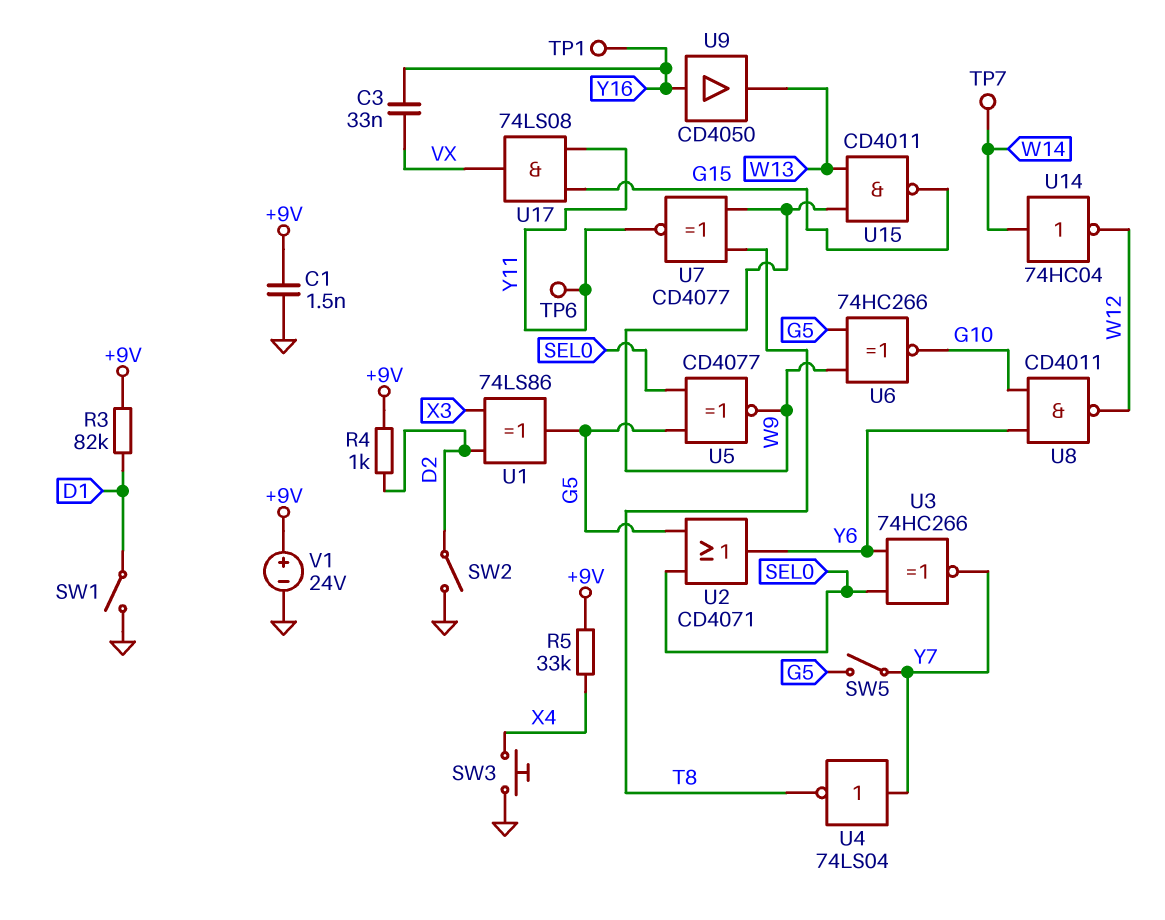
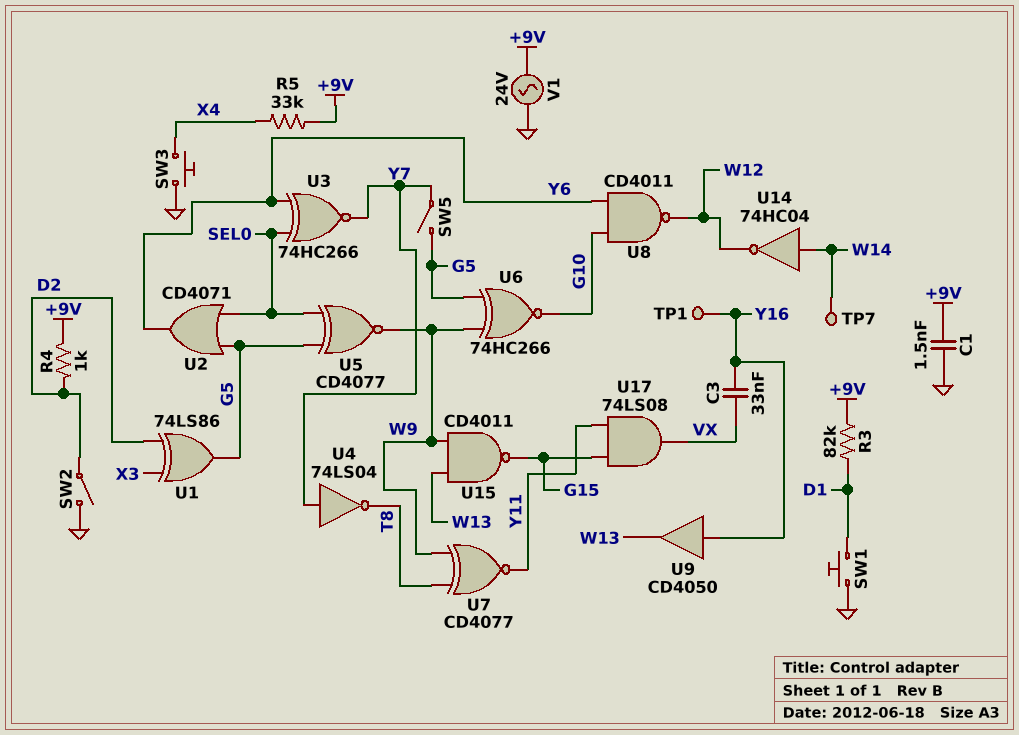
SW1: switch (D1, GND) -> button (D1, GND)
TP6: test point (Y11) -> none
V1: 24V (plus +9V, minus GND) -> AC 24V (+9V, GND)

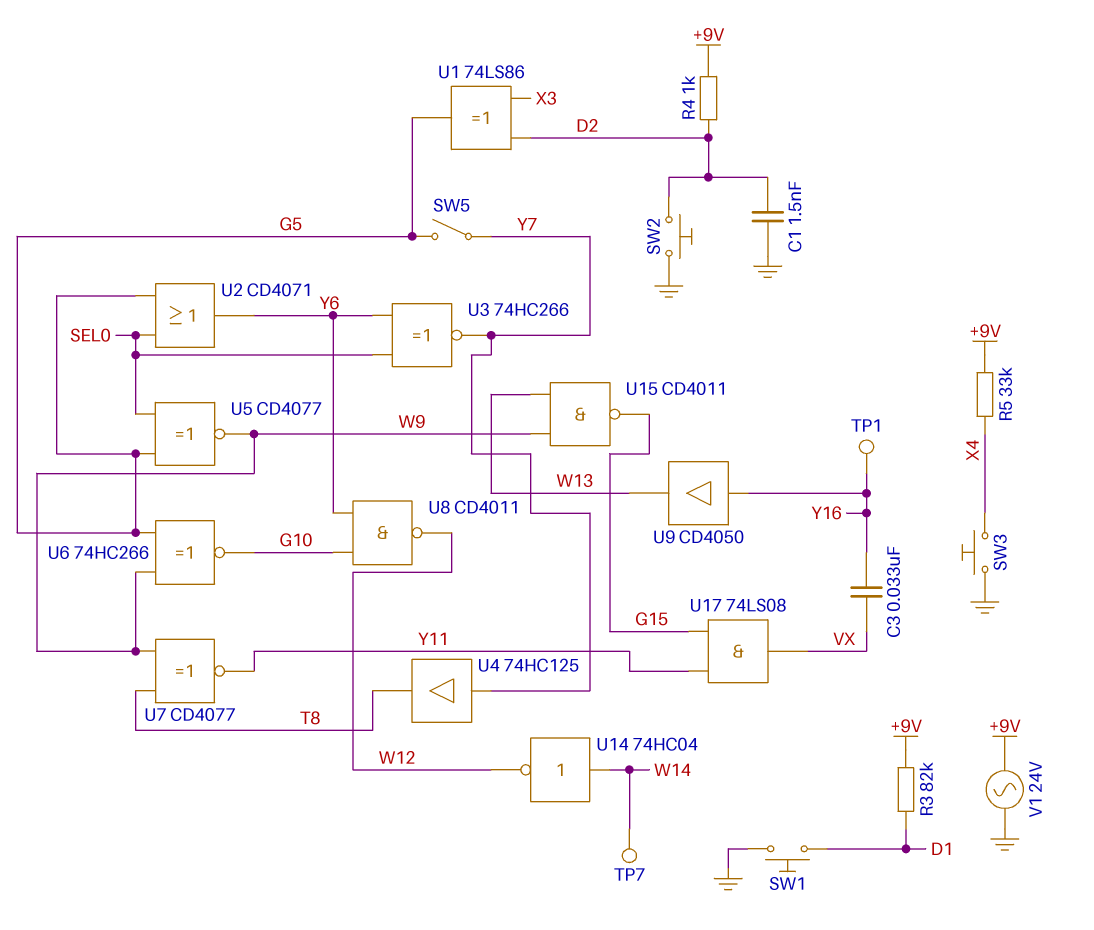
C1: 1.5nF (+9V, GND) -> 1.5nF (D2, GND)
SW2: switch (D2, GND) -> button (D2, GND)
U4: NOT 74LS04 (in Y7, out T8) -> buffer 74HC125 (in Y7, out T8)

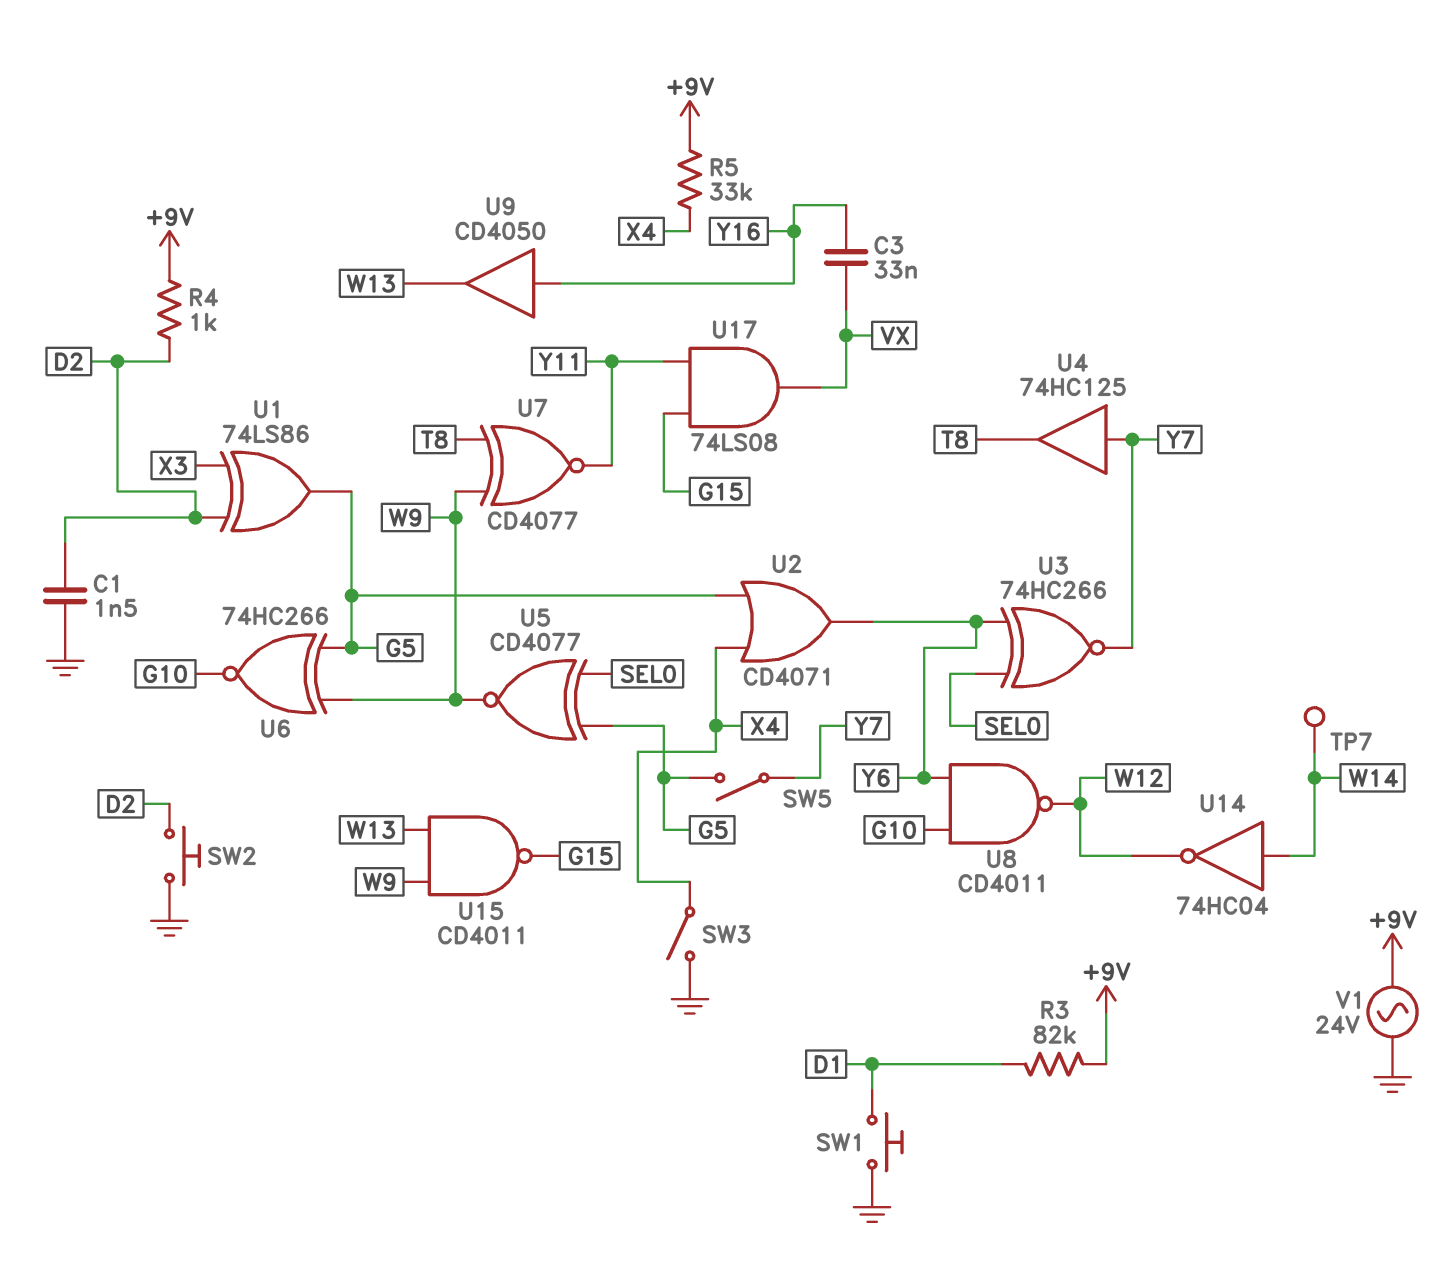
SW3: button (GND, X4) -> switch (GND, X4)
TP1: test point (Y16) -> none
U2: OR CD4071 (in G5, in SEL0, out Y6) -> OR CD4071 (in G5, in X4, out Y6)

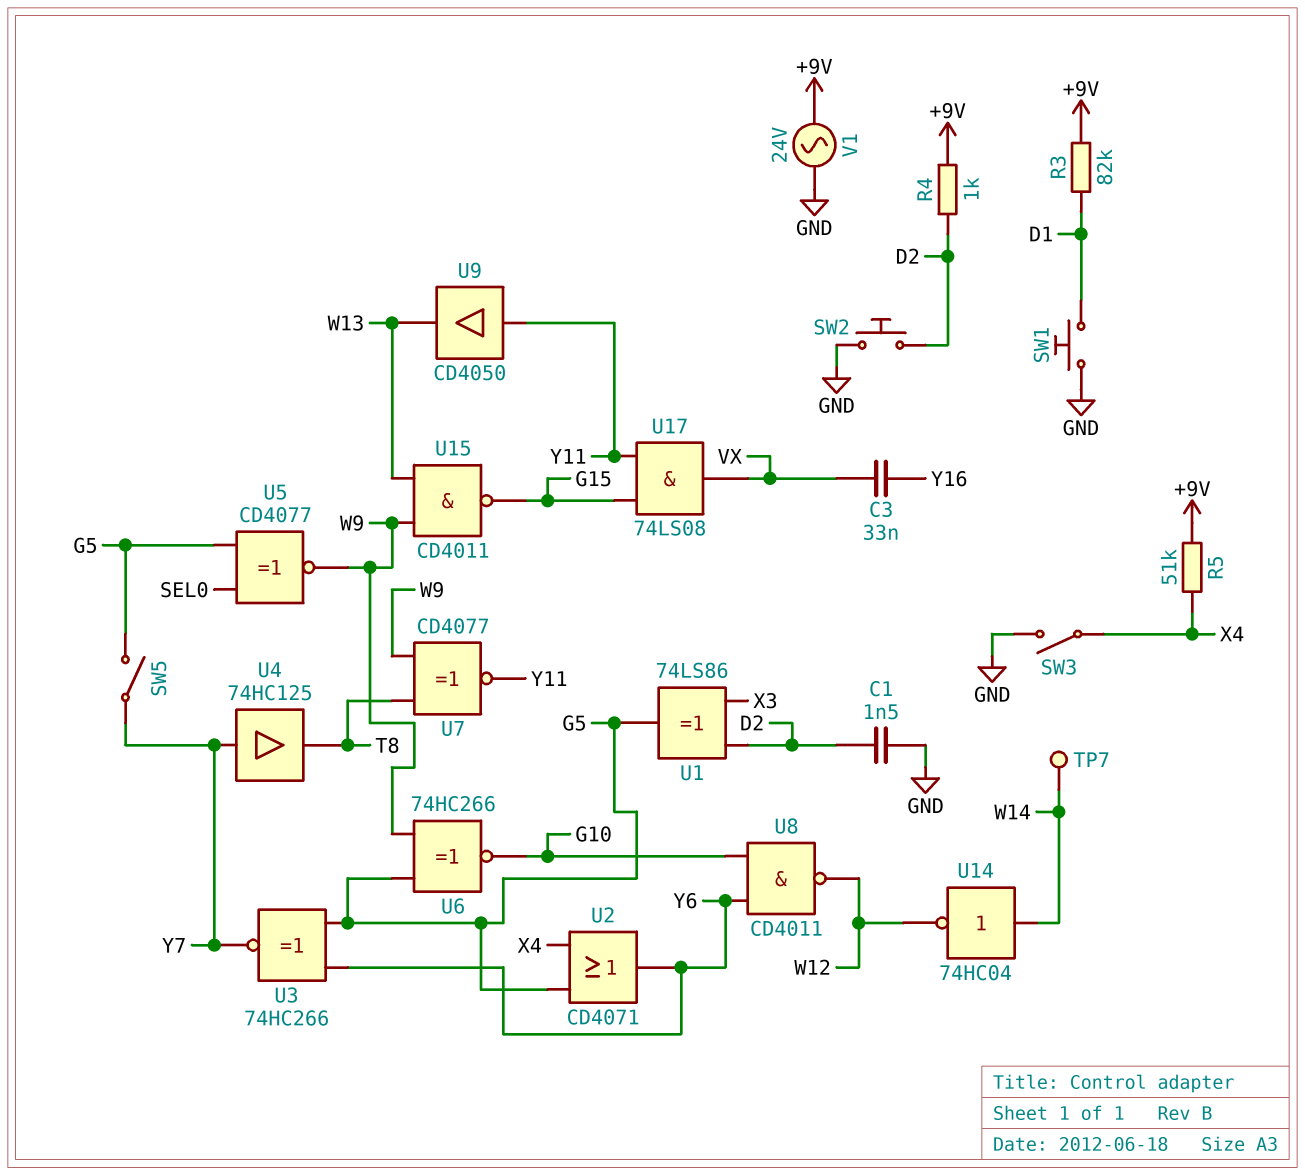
R5: 33k (+9V, X4) -> 51k (+9V, X4)
U3: XNOR 74HC266 (in SEL0, in Y6, out Y7) -> XNOR 74HC266 (in G5, in Y6, out Y7)
U9: buffer CD4050 (in Y16, out W13) -> buffer CD4050 (in Y11, out W13)

